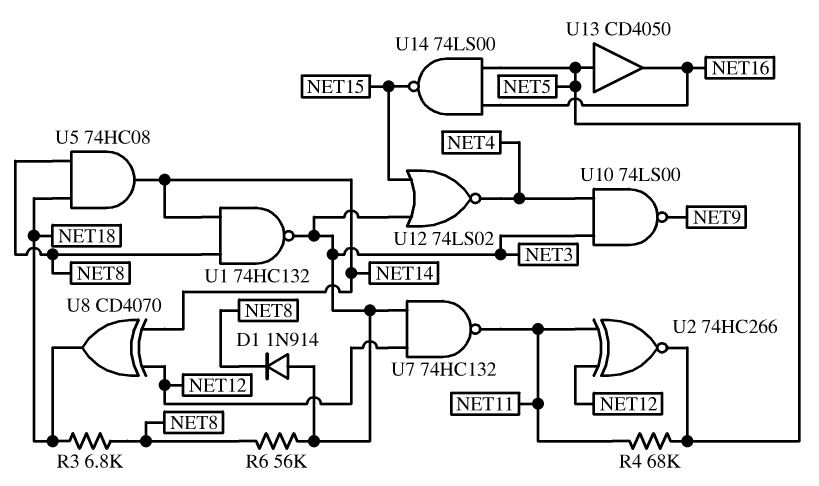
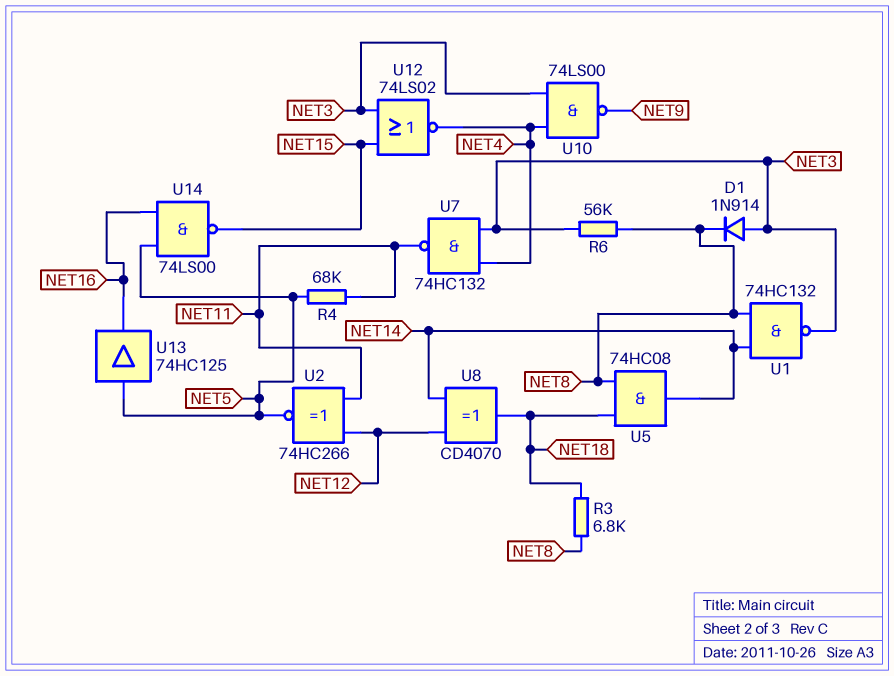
U7: NAND 74HC132 (in NET3, in NET12, out NET11) -> NAND 74HC132 (in NET3, in NET4, out NET11)
U13: buffer CD4050 (in NET5, out NET16) -> buffer 74HC125 (in NET5, out NET16)

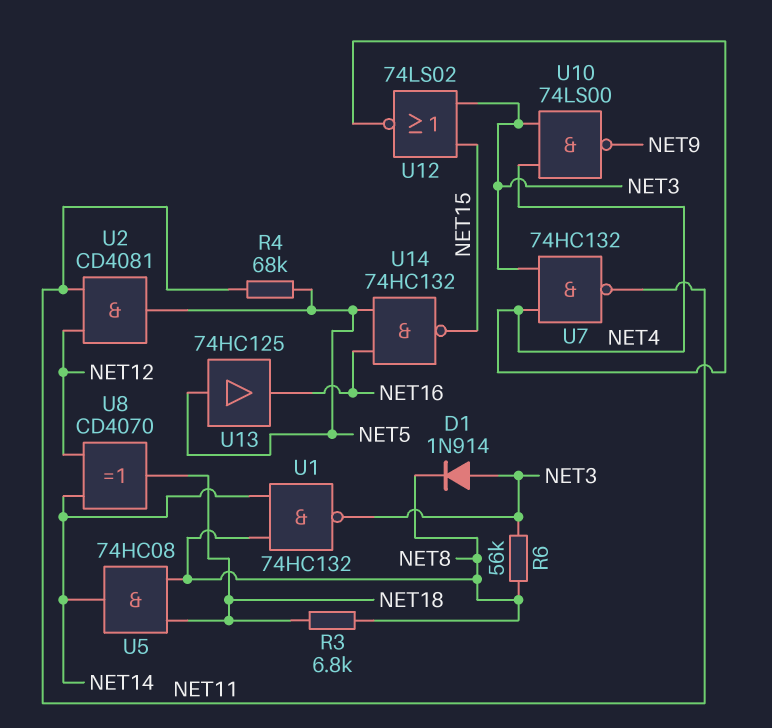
U2: XNOR 74HC266 (in NET11, in NET12, out NET5) -> AND CD4081 (in NET11, in NET12, out NET5)
U14: NAND 74LS00 (in NET5, in NET16, out NET15) -> NAND 74HC132 (in NET5, in NET16, out NET15)

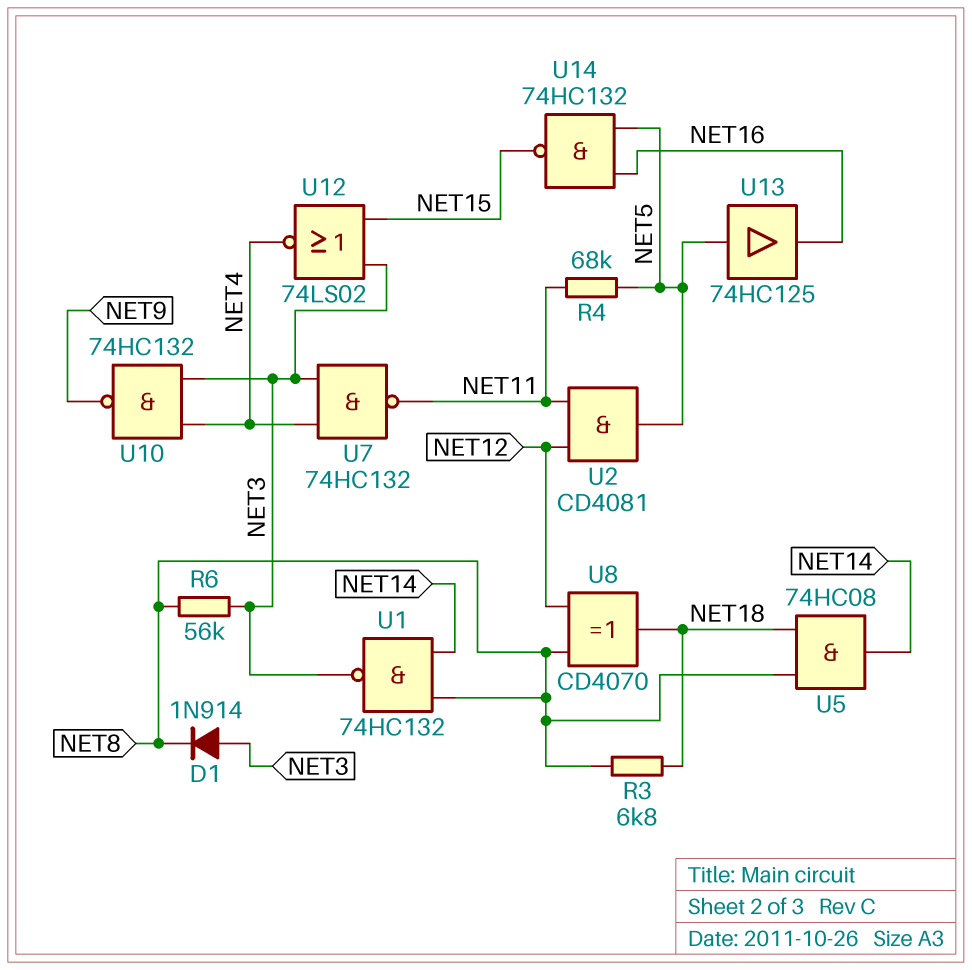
U8: XOR CD4070 (in NET12, in NET14, out NET18) -> XOR CD4070 (in NET8, in NET12, out NET18)
U10: NAND 74LS00 (in NET3, in NET4, out NET9) -> NAND 74HC132 (in NET3, in NET4, out NET9)

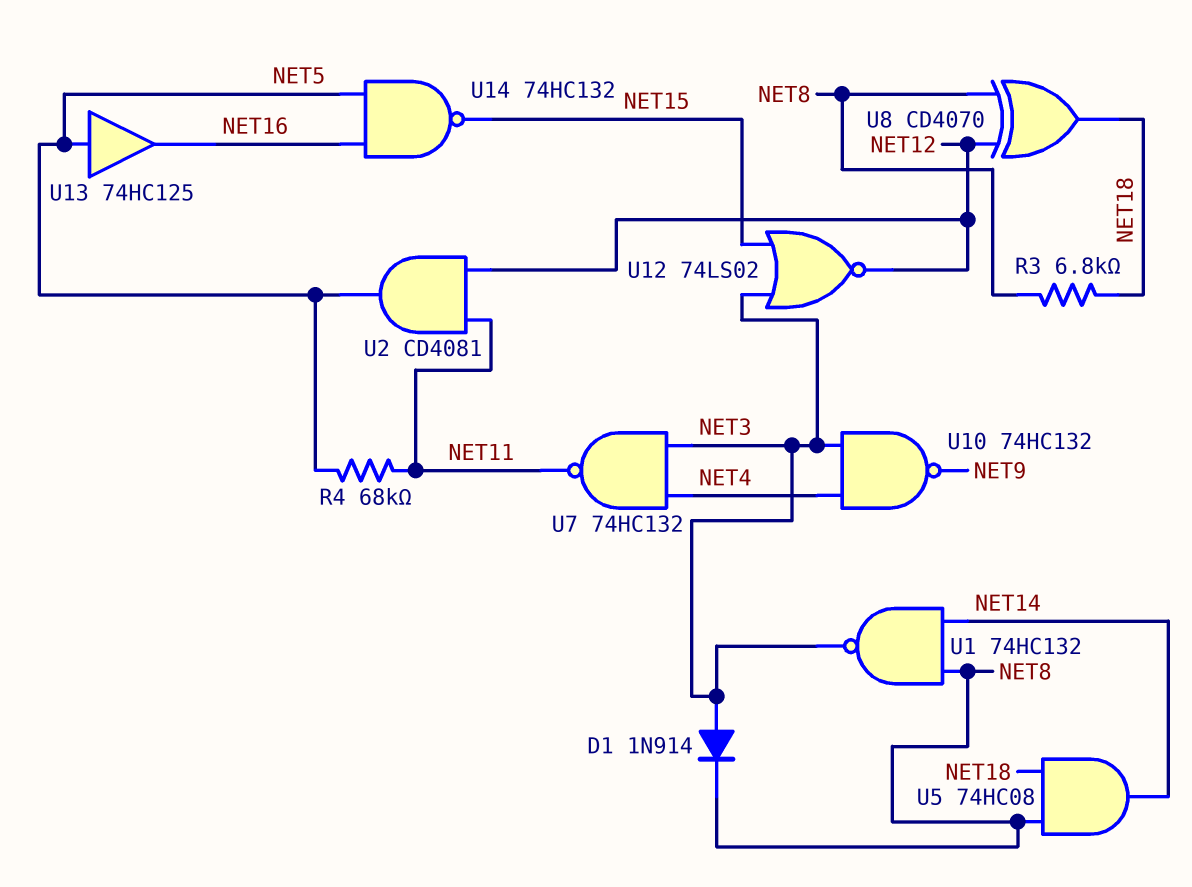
R6: 56k (NET3, NET8) -> none
U12: NOR 74LS02 (in NET3, in NET15, out NET4) -> NOR 74LS02 (in NET3, in NET15, out NET12)

